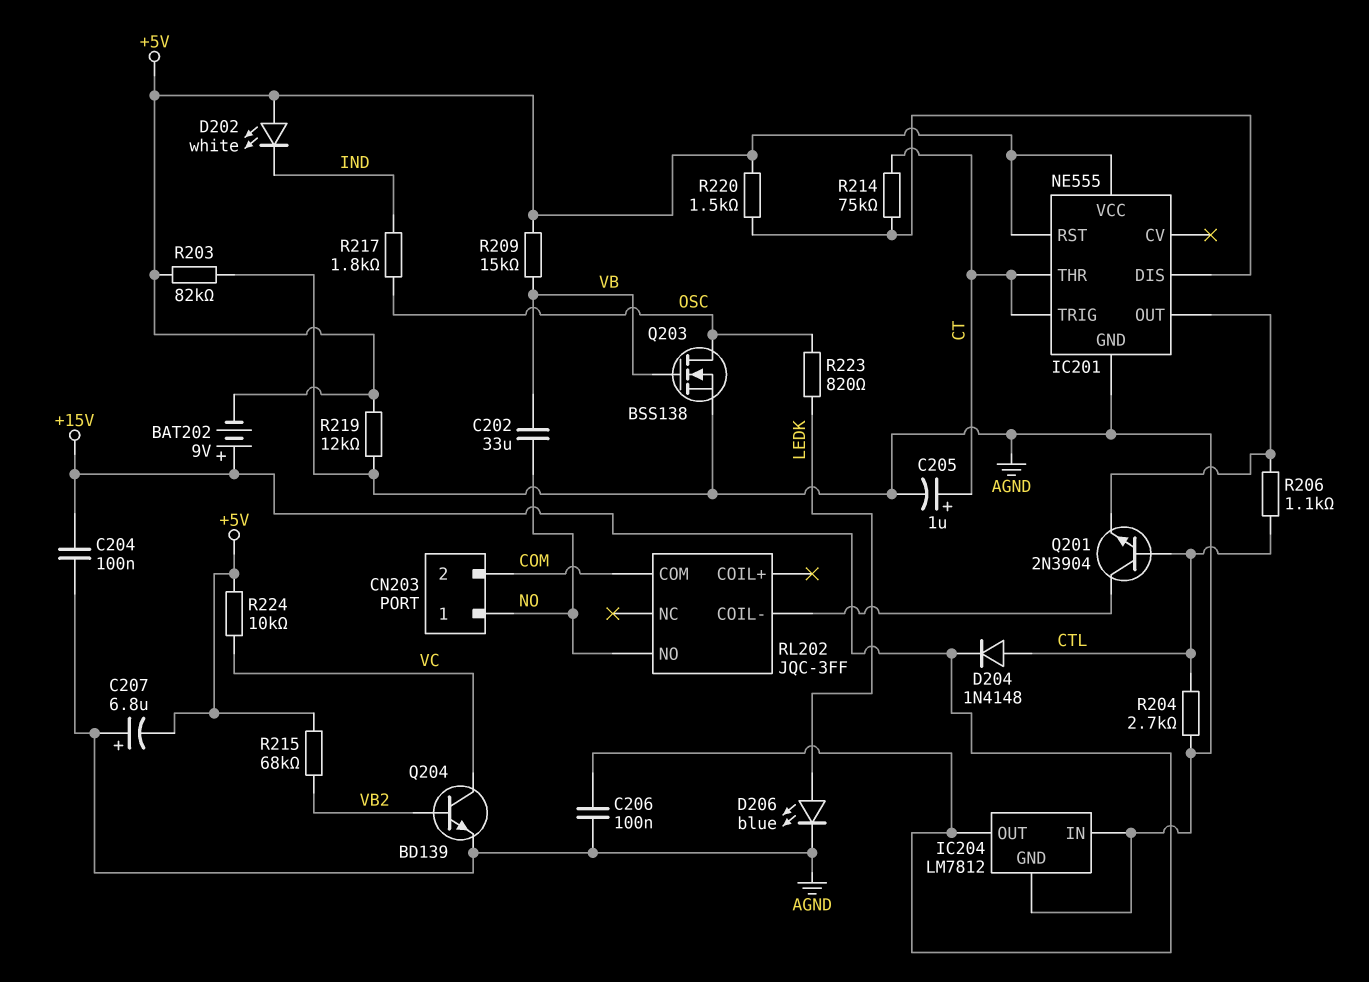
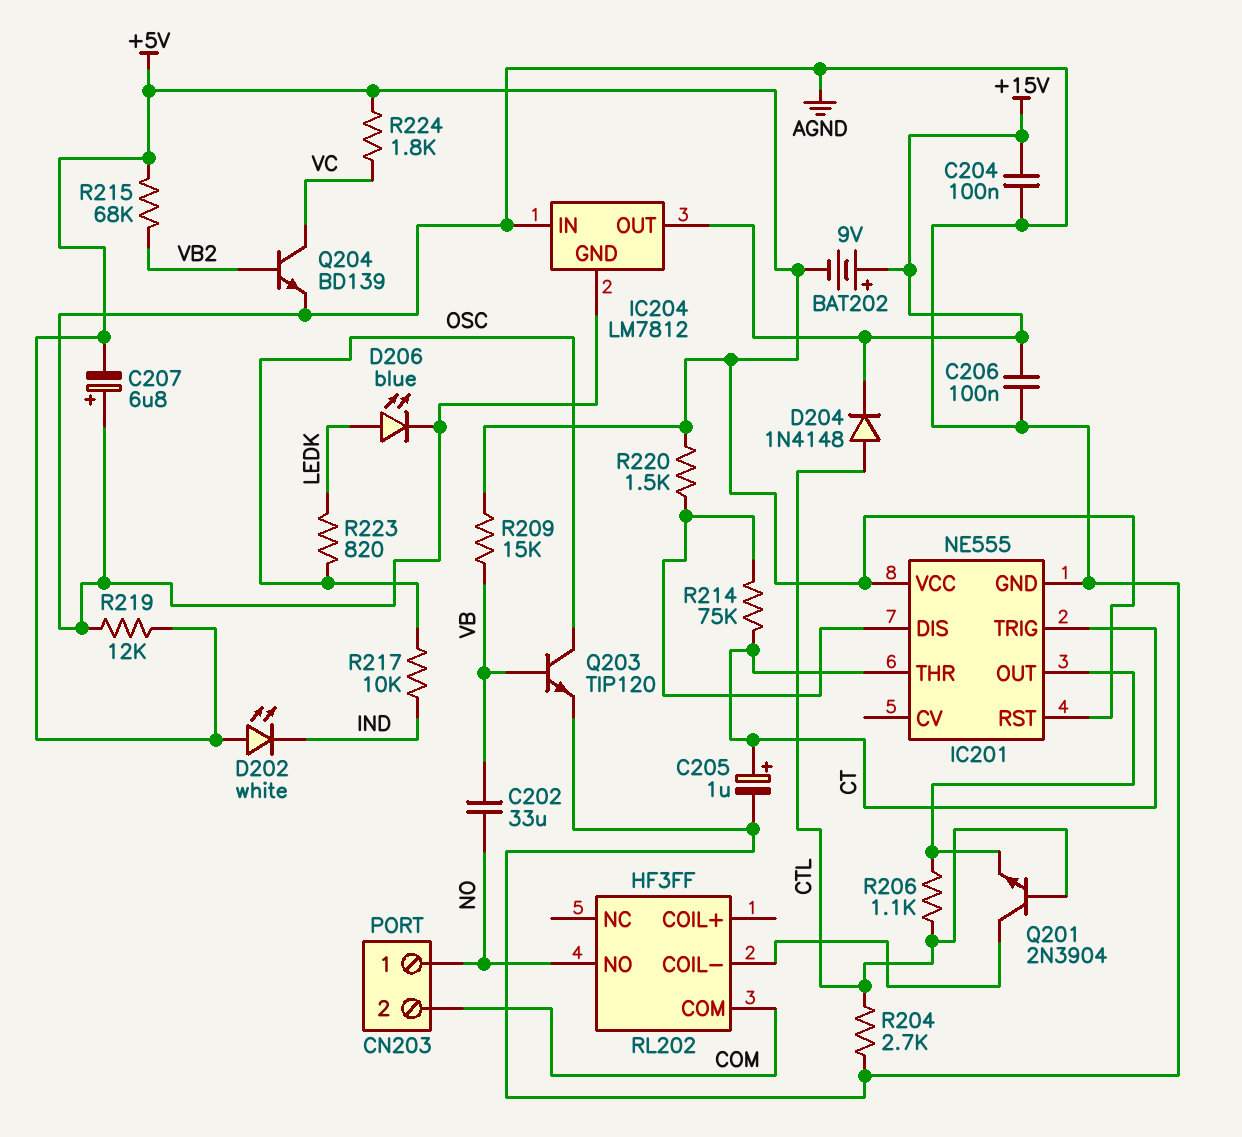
Q203: NMOS BSS138 (G VB, D OSC, S AGND) -> NPN TIP120 (B VB, C OSC, E AGND)
R203: 82k (+5V, AGND) -> none
R217: 1.8k (IND, OSC) -> 10k (IND, OSC)
R224: 10k (+5V, VC) -> 1.8k (+5V, VC)
RL202: JQC-3FF -> HF3FF

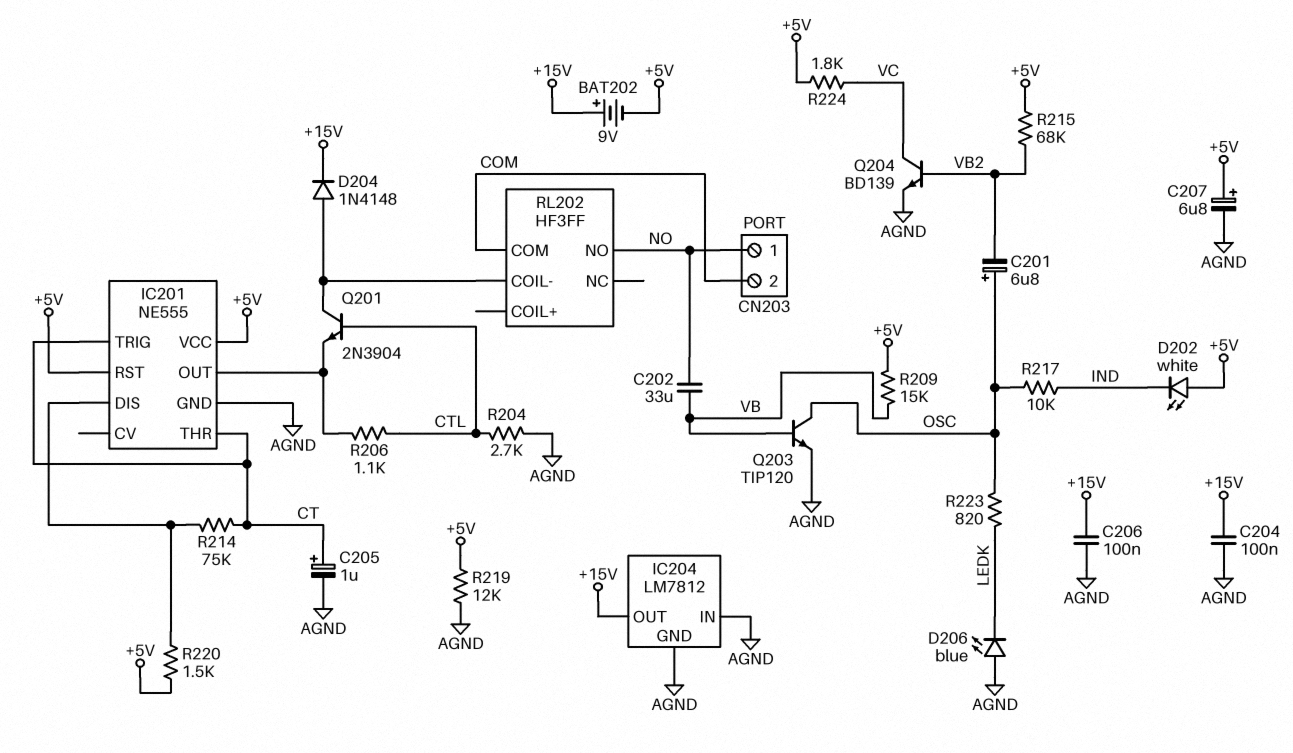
C201: none -> 6.8uF (plus OSC, minus VB2)
C207: 6.8uF (plus AGND, minus +5V) -> 6.8uF (plus +5V, minus AGND)
D204: diode 1N4148 (A CTL, K +15V) -> diode 1N4148 (A RL202/COIL-, K +15V)
D206: LED blue (A LEDK, K AGND) -> LED blue (A AGND, K LEDK)

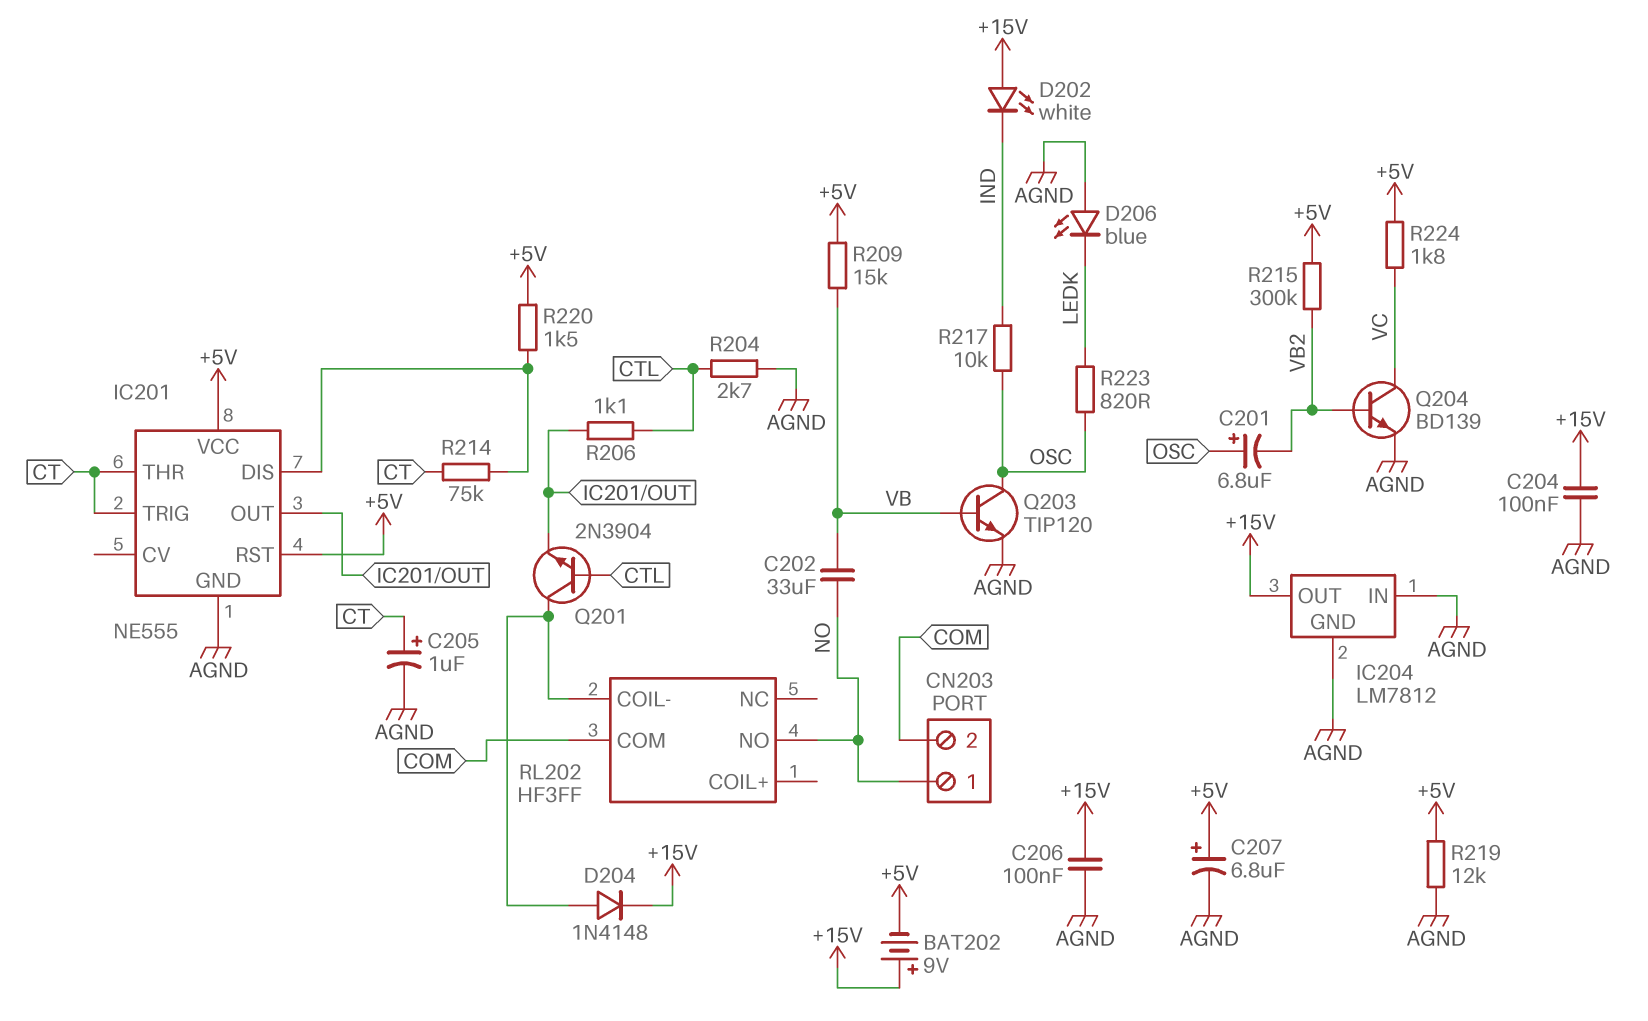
D202: LED white (A +5V, K IND) -> LED white (A +15V, K IND)
R215: 68k (+5V, VB2) -> 300k (+5V, VB2)

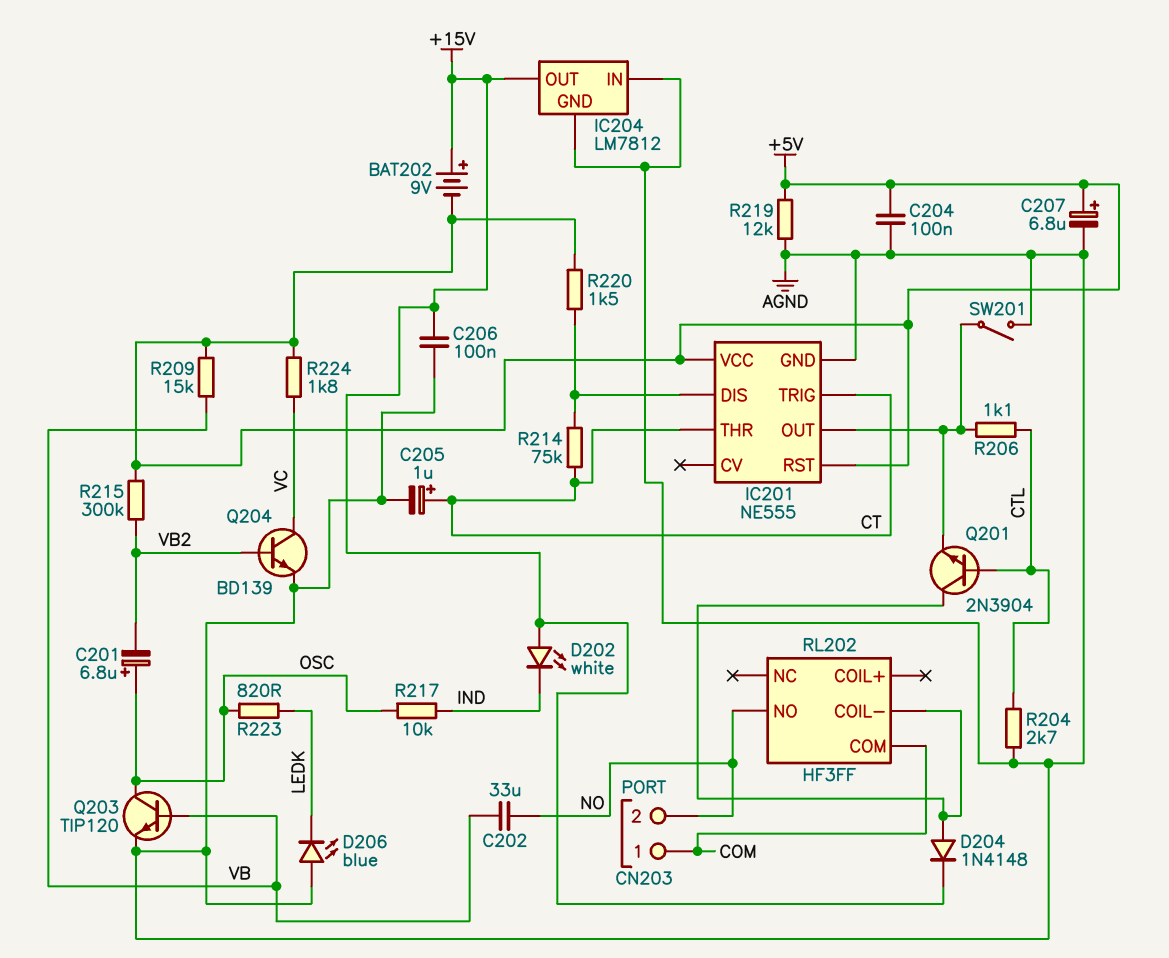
C204: 100nF (+15V, AGND) -> 100nF (+5V, AGND)
CN203 pin 1: NO -> COM
CN203 pin 2: COM -> NO
SW201: none -> switch (AGND, IC201/OUT)

